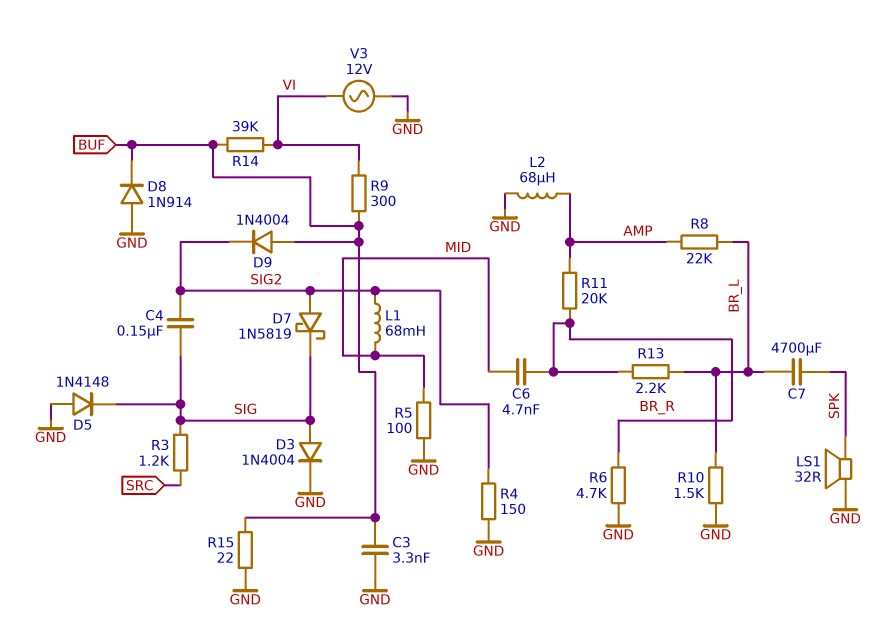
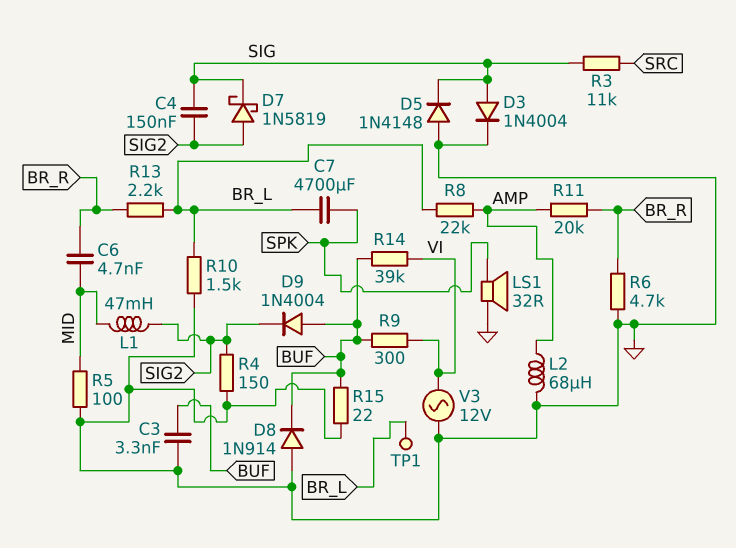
L1: 68mH (MID, SIG2) -> 47mH (MID, SIG2)
R3: 1.2k (SIG, SRC) -> 11k (SIG, SRC)
TP1: none -> test point (BR_L)

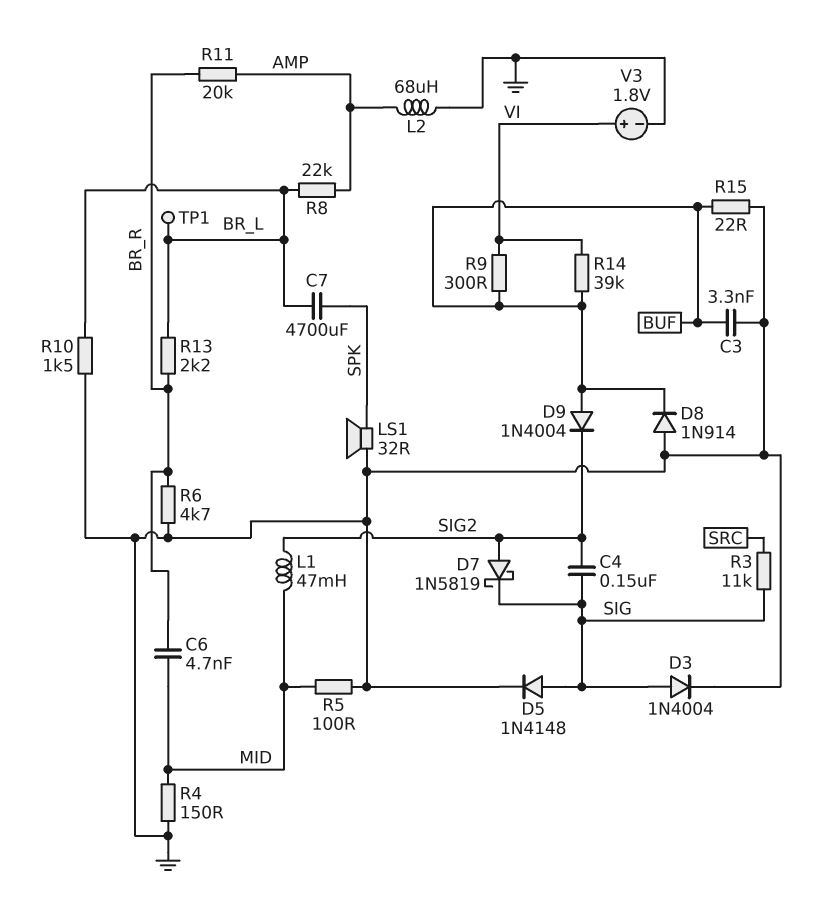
D5: diode 1N4148 (A GND, K SIG) -> diode 1N4148 (A SIG, K GND)
R4: 150 (GND, SIG2) -> 150 (GND, MID)
V3: AC 12V (GND, VI) -> 1.8V (plus VI, minus GND)

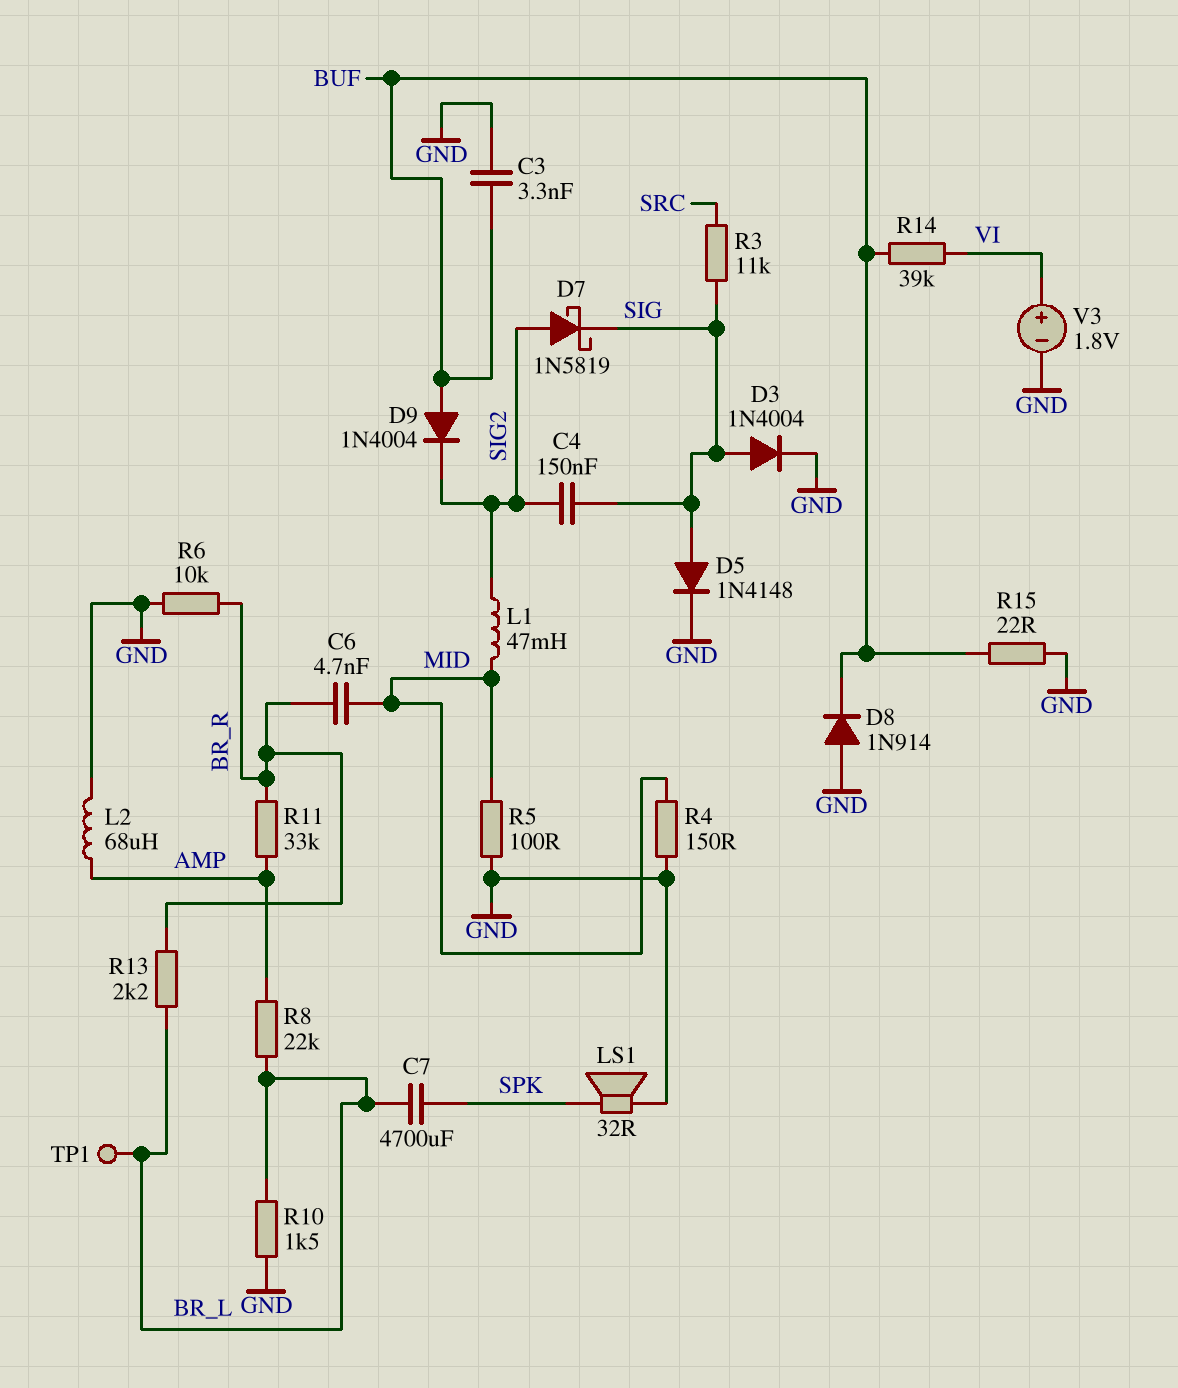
R6: 4.7k (BR_R, GND) -> 10k (BR_R, GND)
R9: 300 (BUF, VI) -> none
R11: 20k (AMP, BR_R) -> 33k (AMP, BR_R)

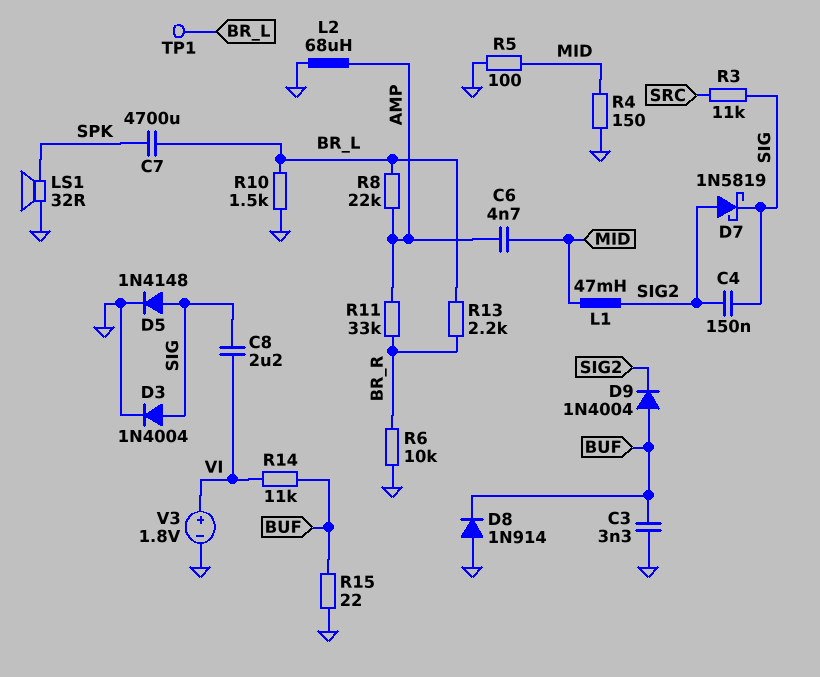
C6: 4.7nF (BR_R, MID) -> 4.7nF (AMP, MID)
C8: none -> 2.2uF (SIG, VI)
R14: 39k (BUF, VI) -> 11k (BUF, VI)

